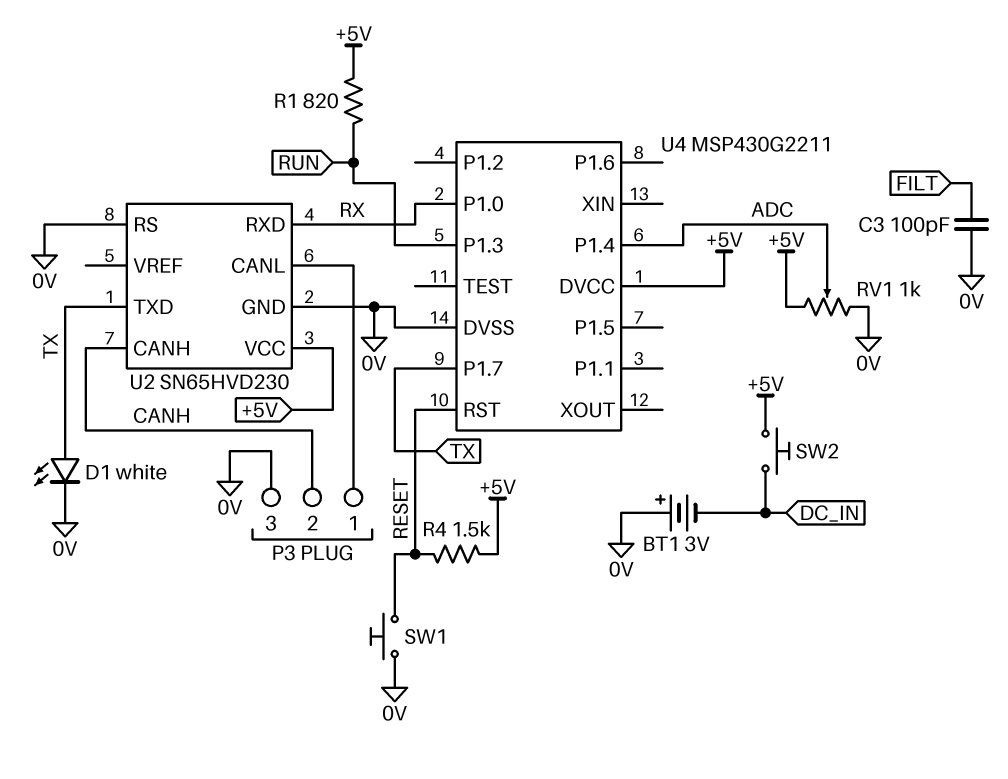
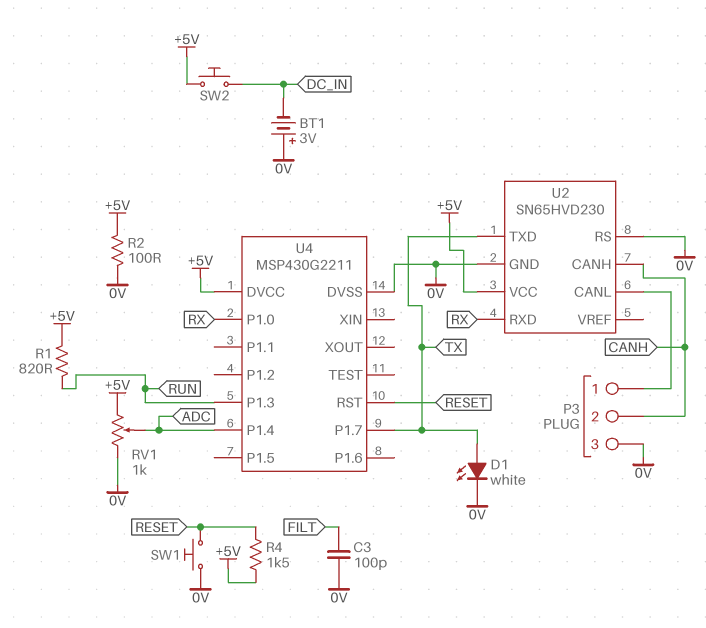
R2: none -> 100 (+5V, 0V)

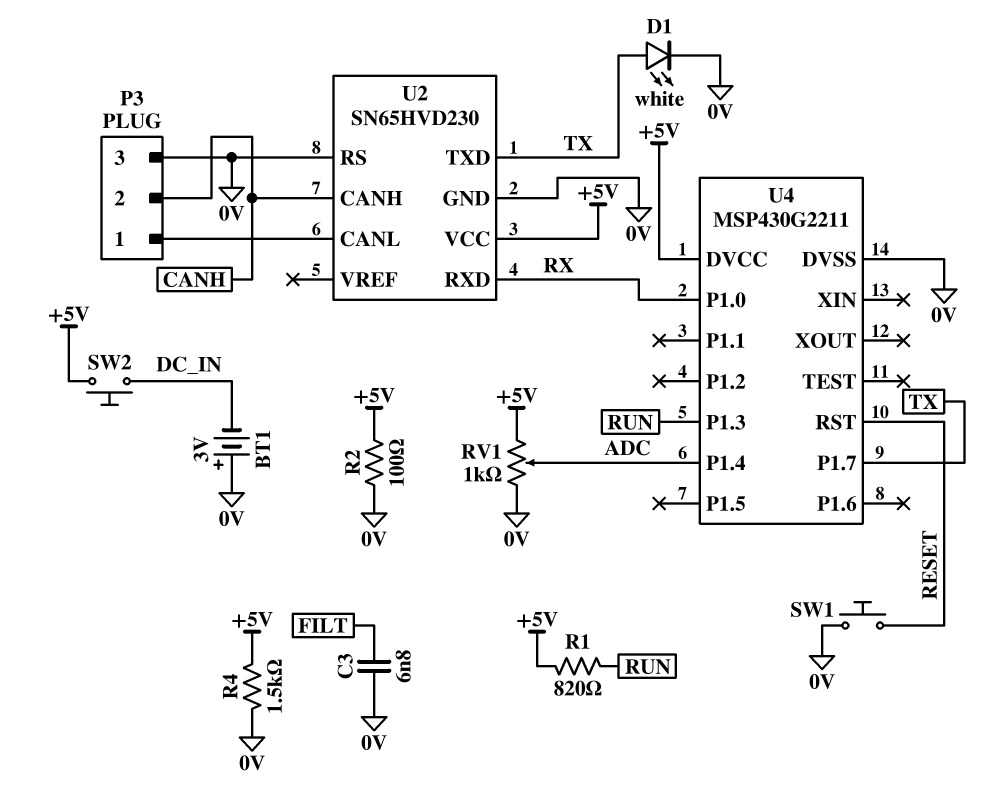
C3: 100pF (0V, FILT) -> 6.8nF (0V, FILT)
R4: 1.5k (+5V, RESET) -> 1.5k (+5V, 0V)

